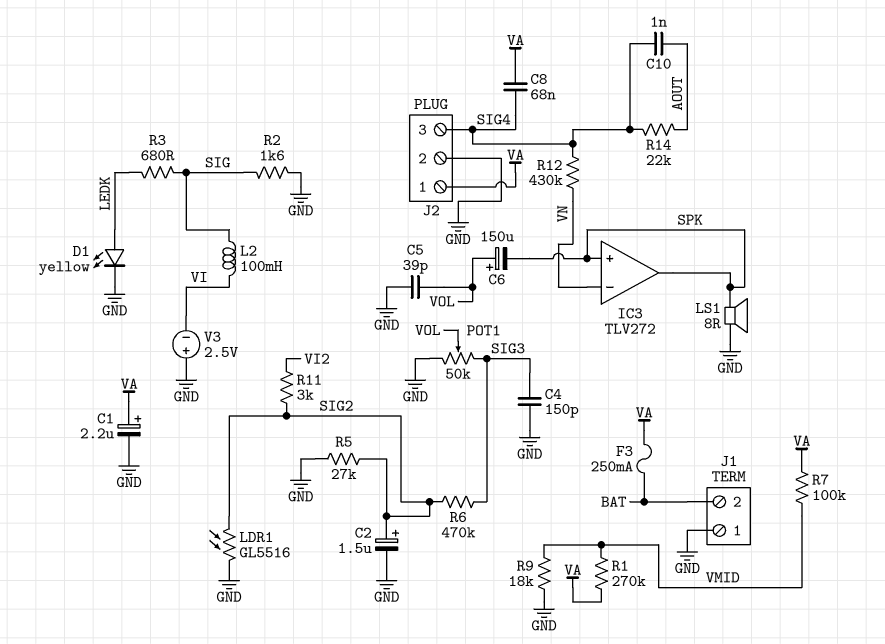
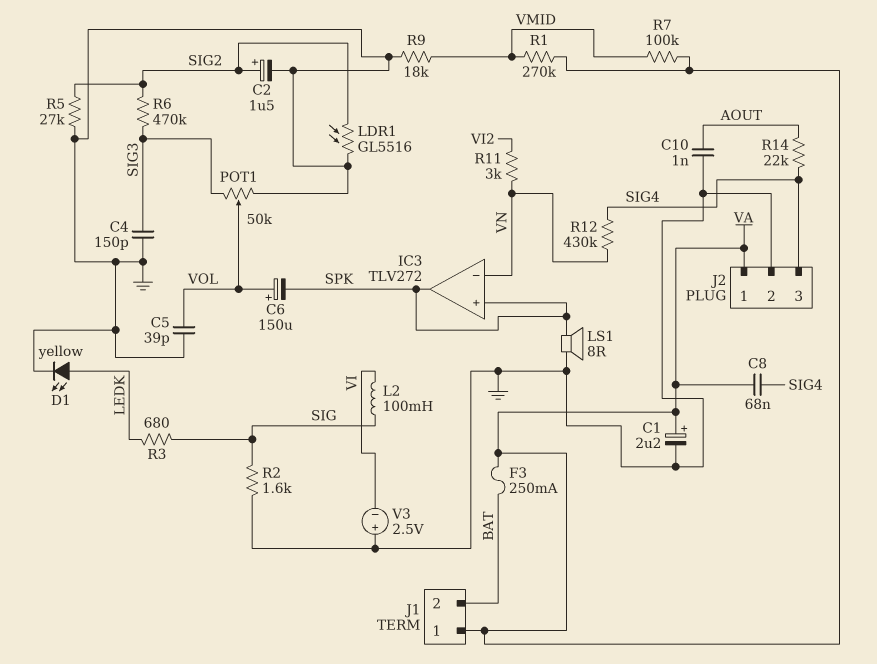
C10: 1nF (AOUT, SIG4) -> 1nF (AOUT, GND)
J1 pin 1: GND -> VA
R11: 3k (SIG2, VI2) -> 3k (VI2, VN)

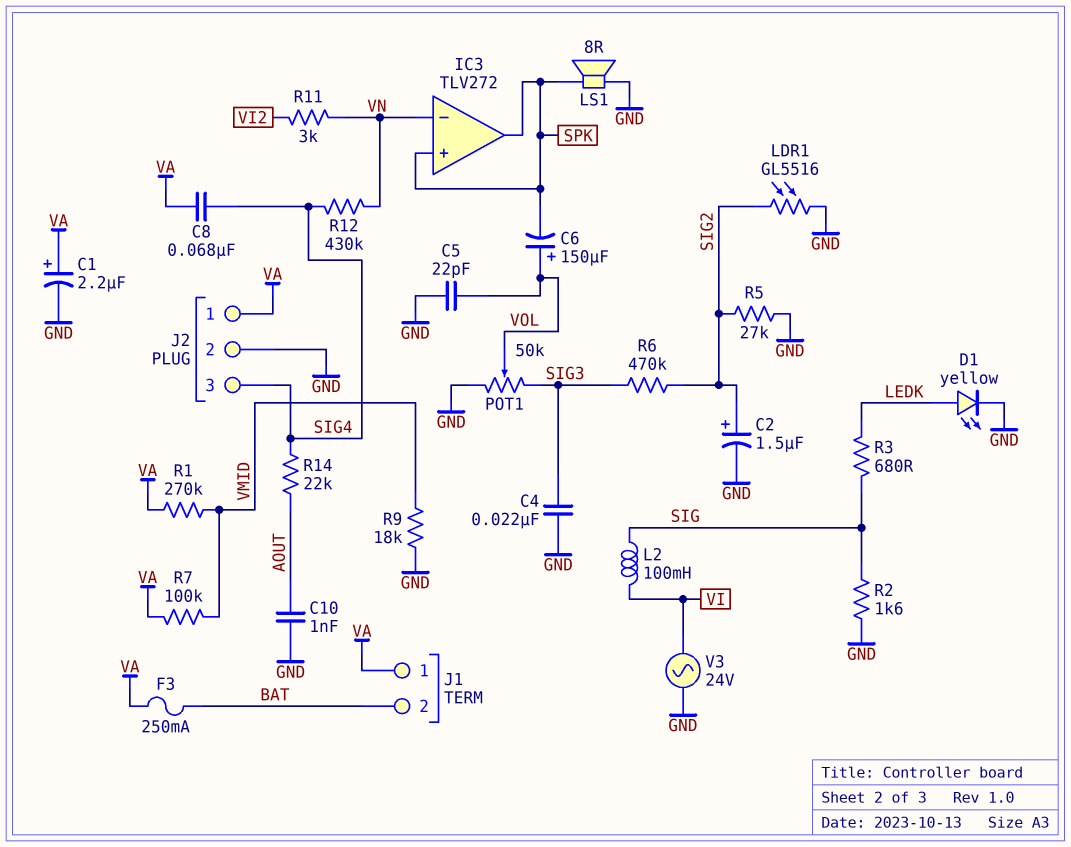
C4: 150pF (GND, SIG3) -> 22nF (GND, SIG3)
C5: 39pF (GND, VOL) -> 22pF (GND, VOL)
V3: 2.5V (plus GND, minus VI) -> AC 24V (GND, VI)

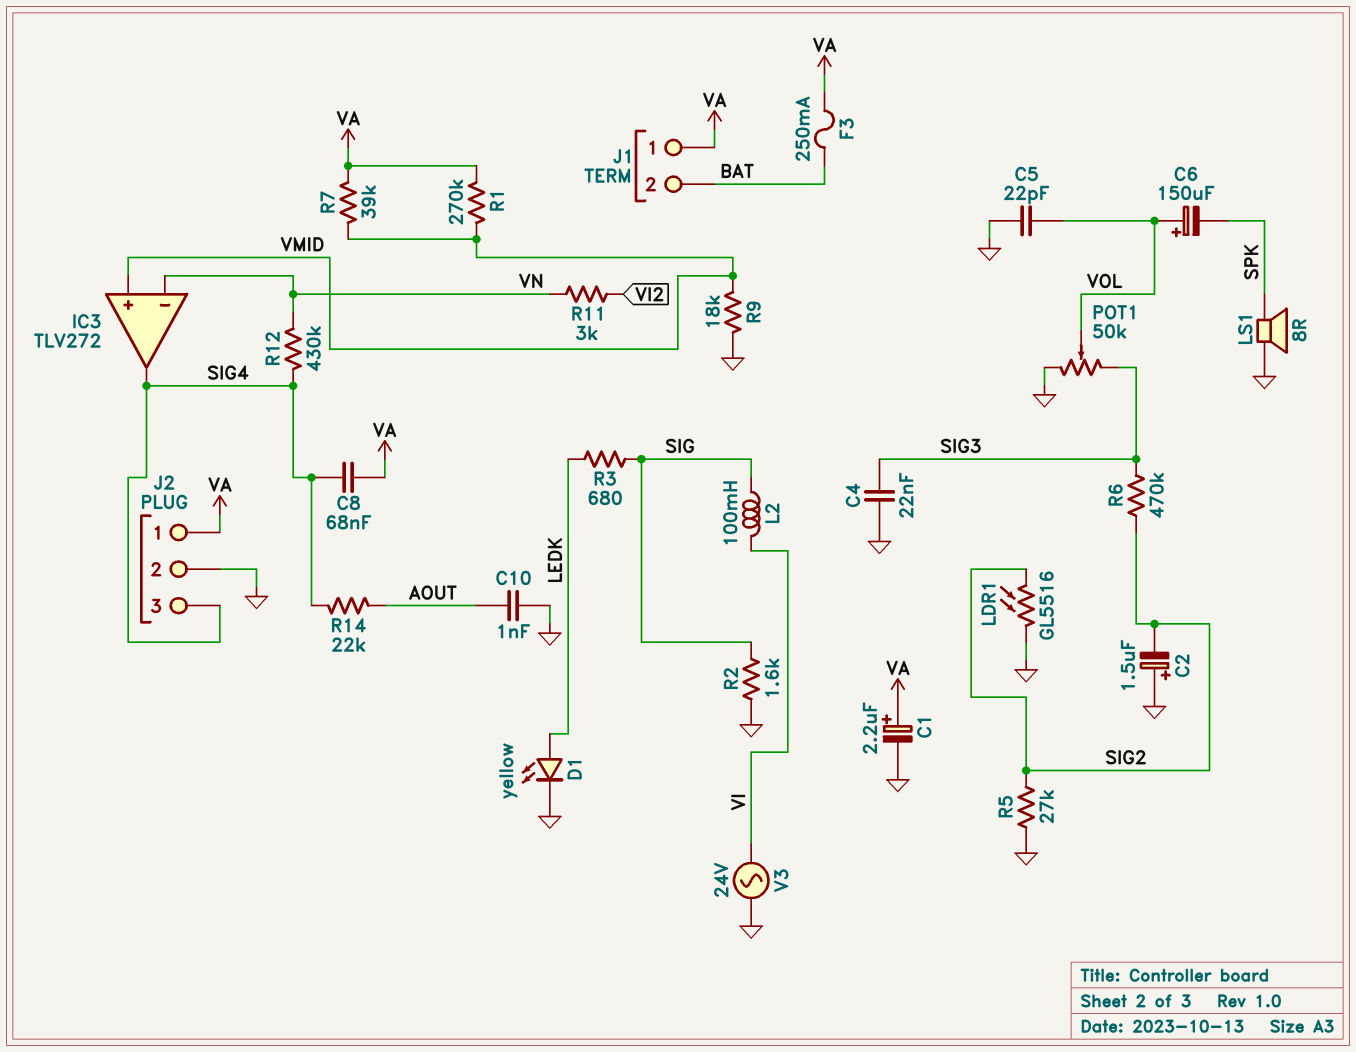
C2: 1.5uF (plus SIG2, minus GND) -> 1.5uF (plus GND, minus SIG2)
IC3 pin in+: SPK -> VMID
IC3 pin out: SPK -> SIG4
R7: 100k (VA, VMID) -> 39k (VA, VMID)

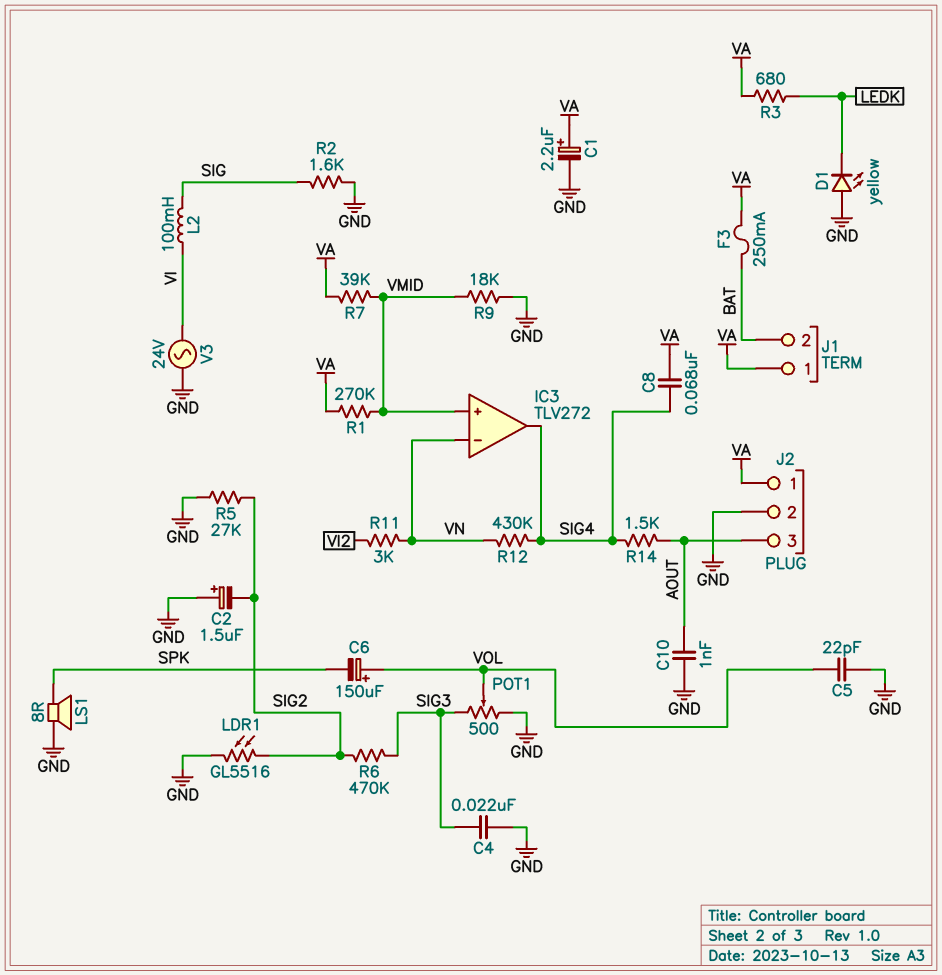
D1: LED yellow (A LEDK, K GND) -> LED yellow (A GND, K LEDK)
J2 pin 3: SIG4 -> AOUT
POT1: 50k (GND, SIG3, wiper VOL) -> 500 (GND, SIG3, wiper VOL)
R3: 680 (LEDK, SIG) -> 680 (LEDK, VA)
R14: 22k (AOUT, SIG4) -> 1.5k (AOUT, SIG4)

